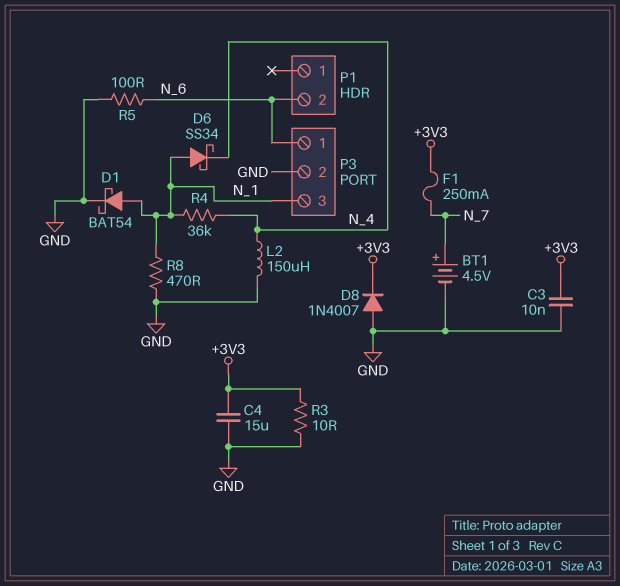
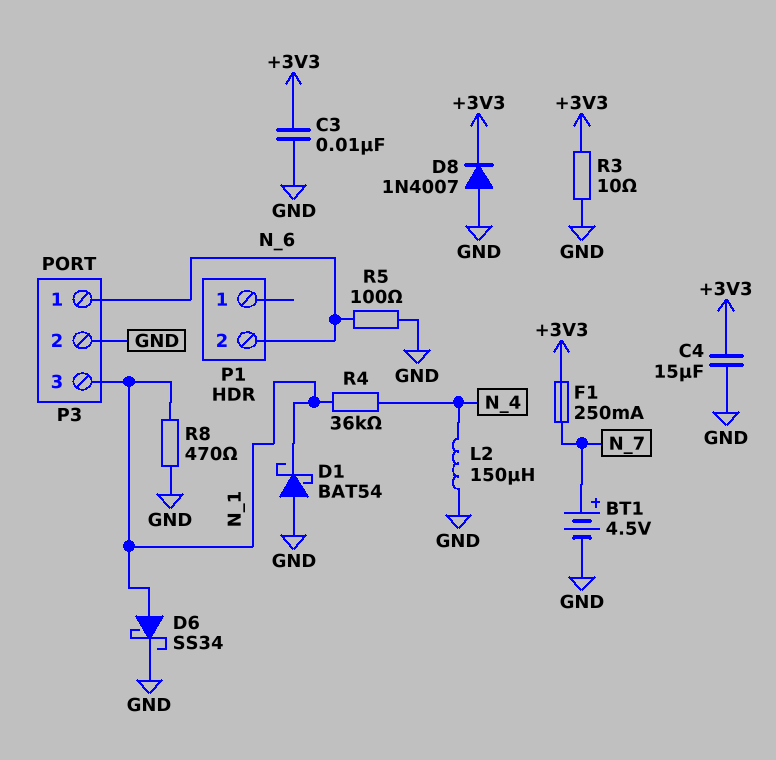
D1: schottky BAT54 (A N_1, K GND) -> schottky BAT54 (A GND, K N_1)
D6: schottky SS34 (A N_1, K N_4) -> schottky SS34 (A N_1, K GND)

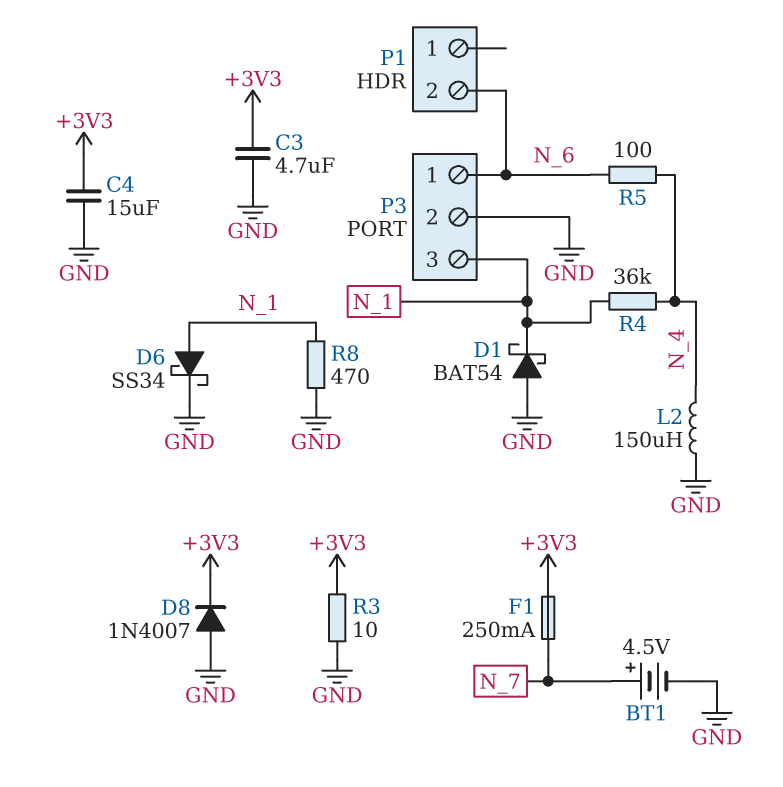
C3: 10nF (+3V3, GND) -> 4.7uF (+3V3, GND)
R5: 100 (GND, N_6) -> 100 (N_4, N_6)

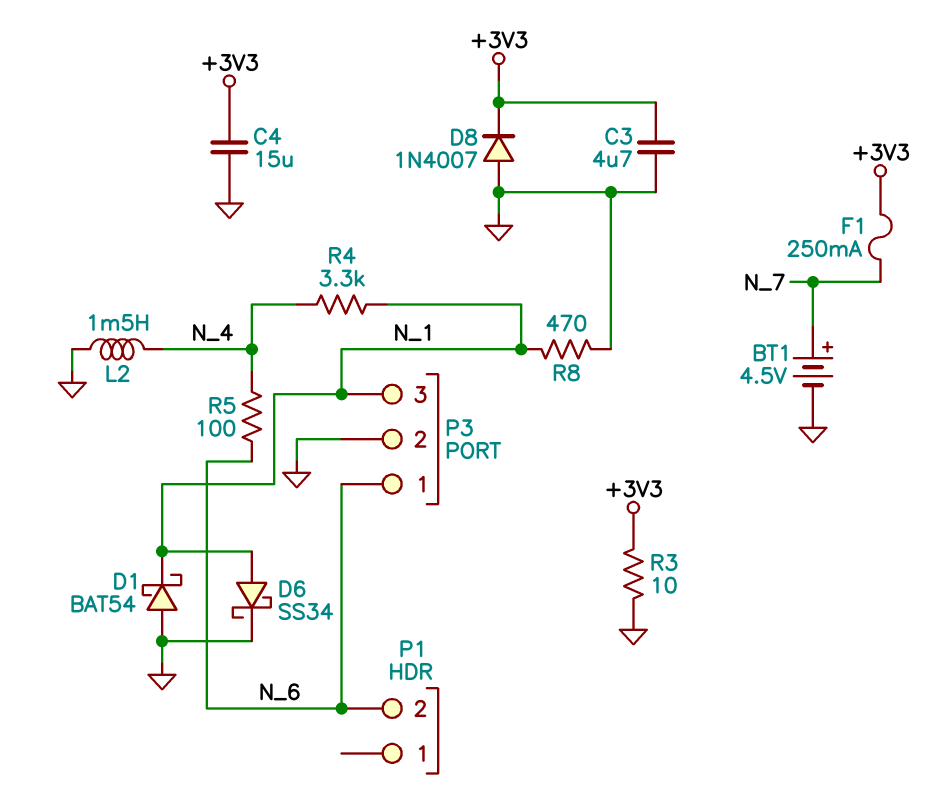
L2: 150uH (GND, N_4) -> 1.5mH (GND, N_4)
R4: 36k (N_1, N_4) -> 3.3k (N_1, N_4)

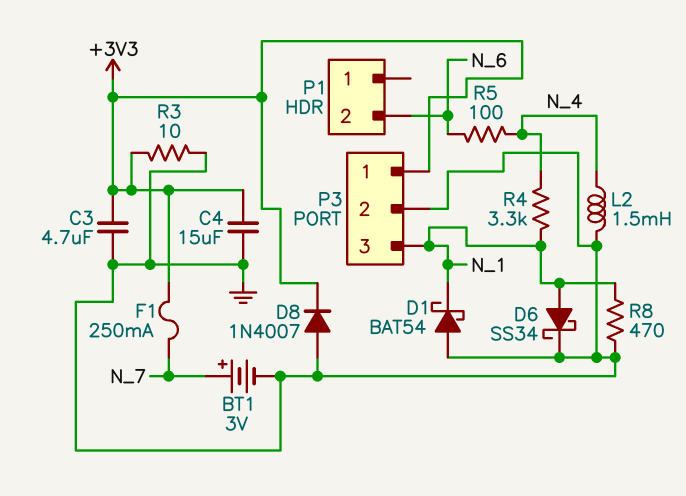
BT1: 4.5V (plus N_7, minus GND) -> 3V (plus N_7, minus GND)
P3 pin 1: N_6 -> +3V3

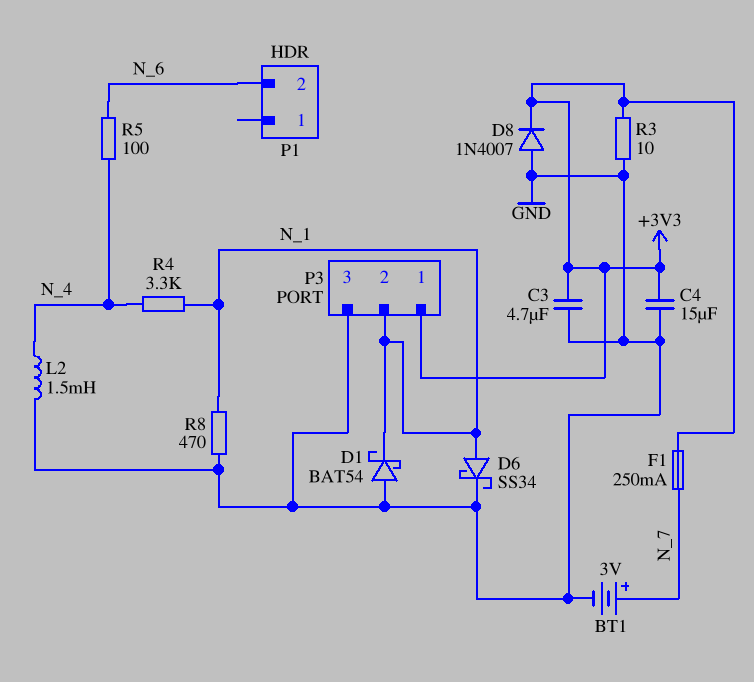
P3 pin 2: GND -> N_1
P3 pin 3: N_1 -> GND

